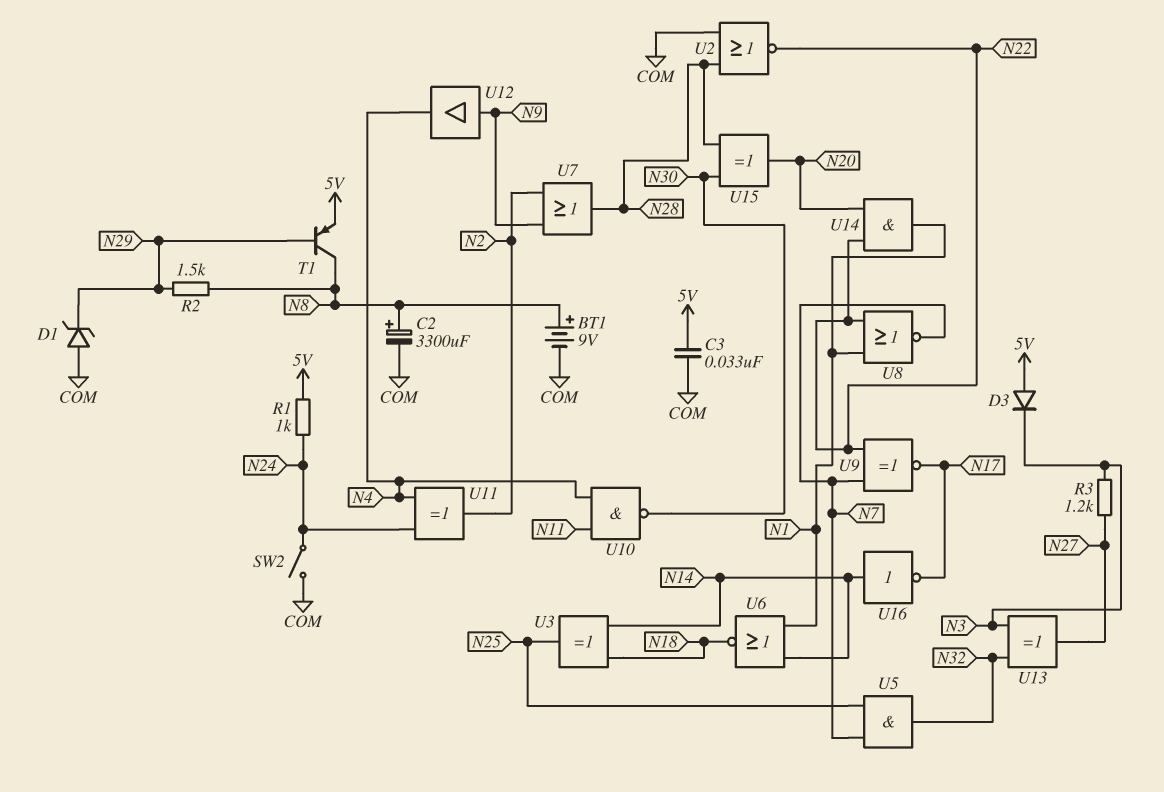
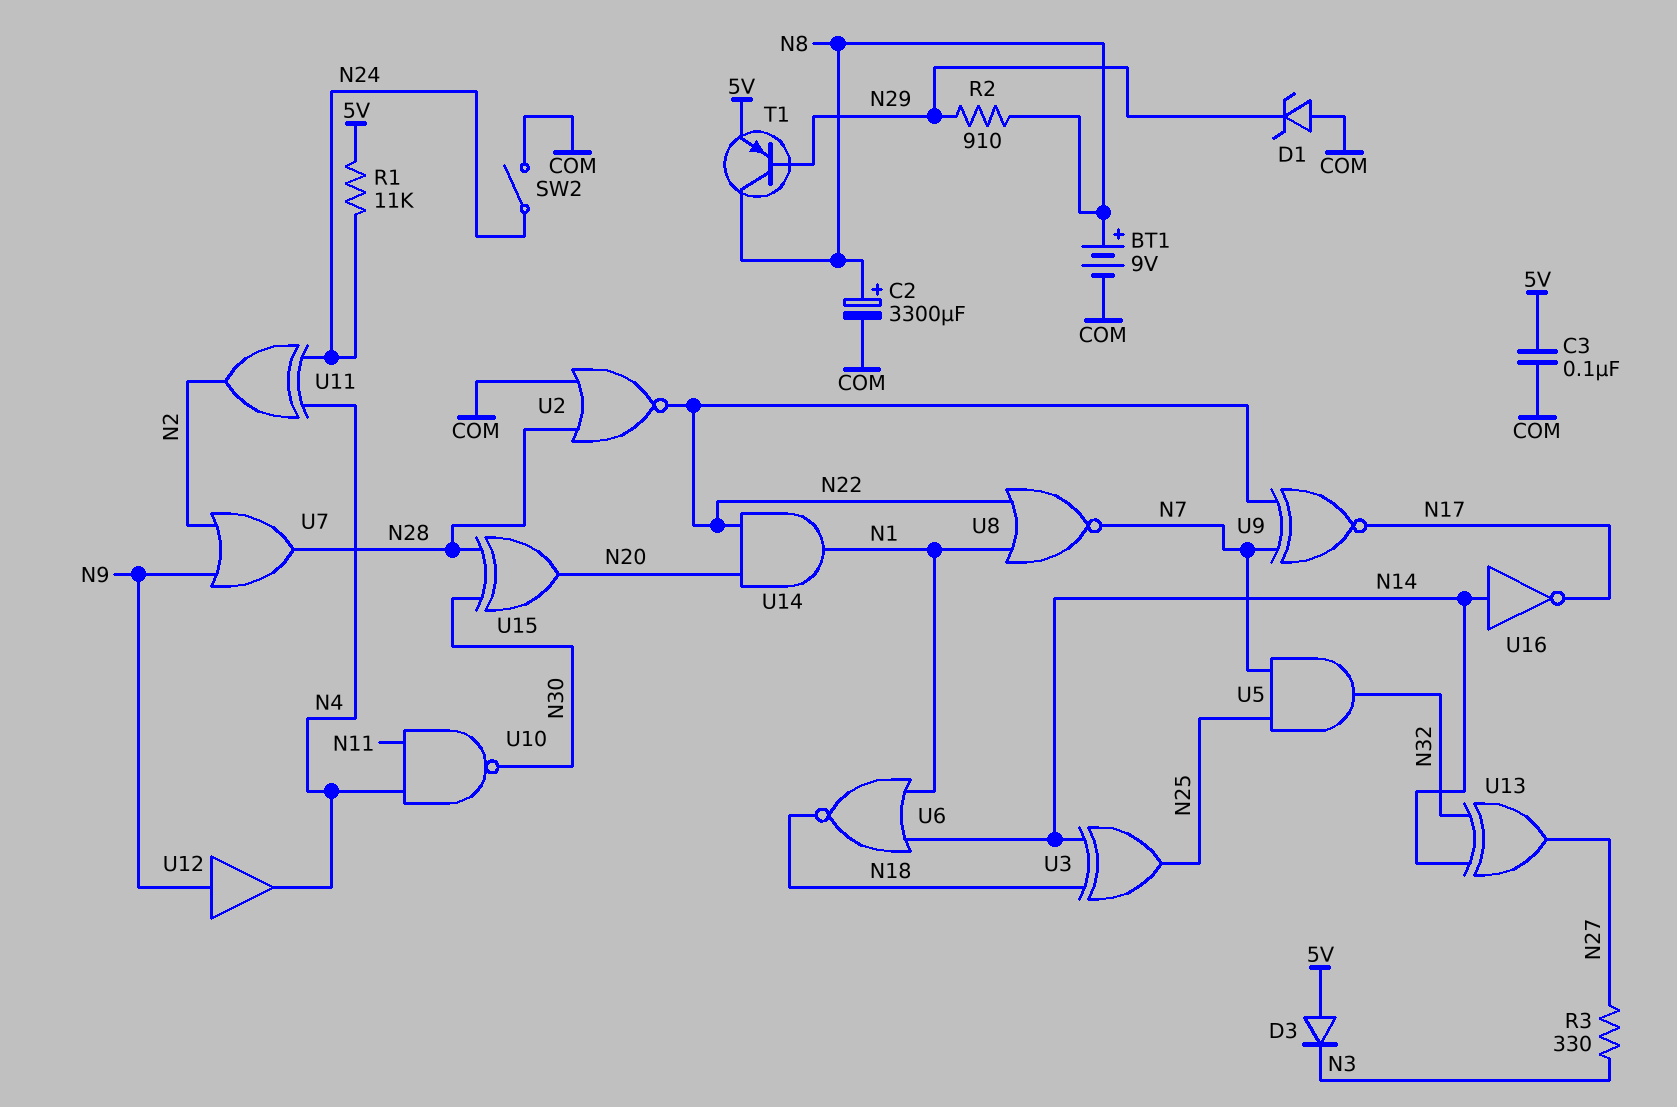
C3: 33nF (5V, COM) -> 100nF (5V, COM)
R1: 1k (5V, N24) -> 11k (5V, N24)
R2: 1.5k (N8, N29) -> 910 (N8, N29)
R3: 1.2k (N3, N27) -> 330 (N3, N27)
U13: XOR (in N3, in N32, out N27) -> XOR (in N14, in N32, out N27)

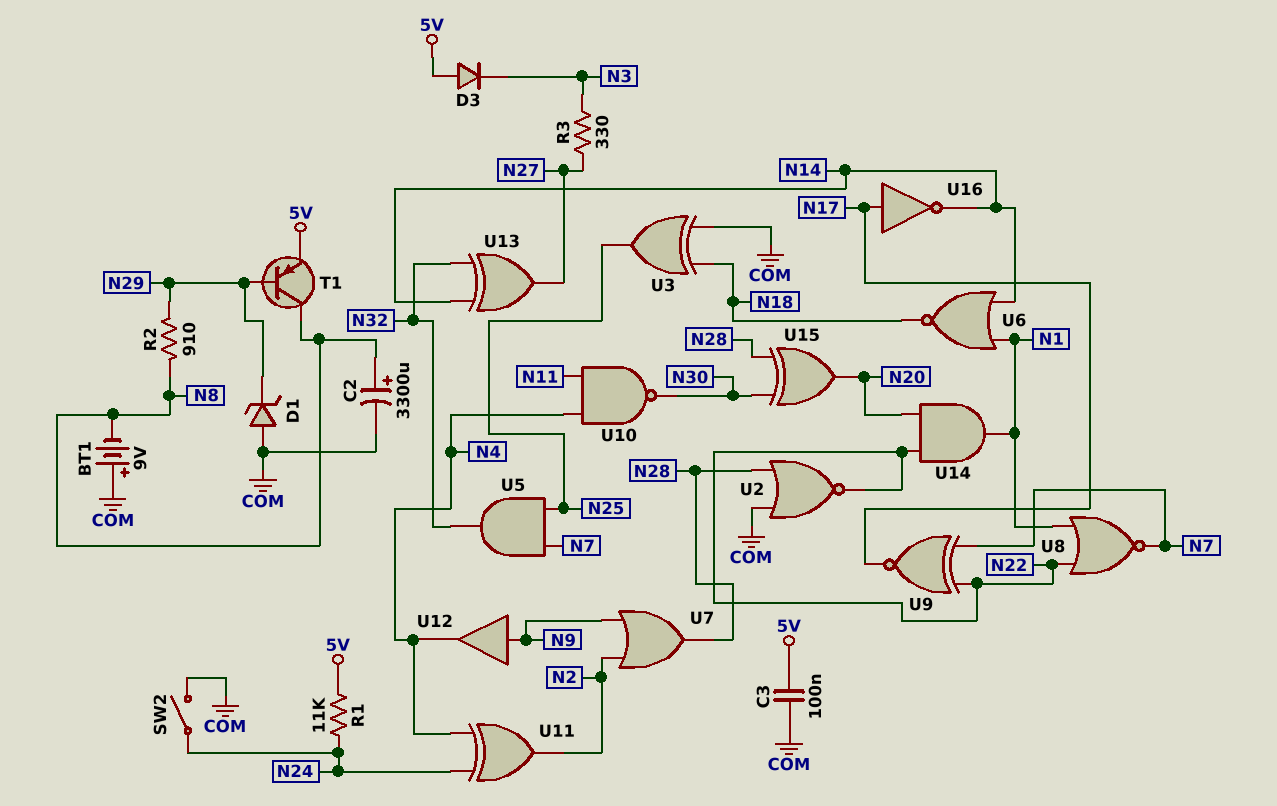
BT1: 9V (plus N8, minus COM) -> 9V (plus COM, minus N8)
U3: XOR (in N14, in N18, out N25) -> XOR (in COM, in N18, out N25)
U16: NOT (in N14, out N17) -> NOT (in N17, out N14)

